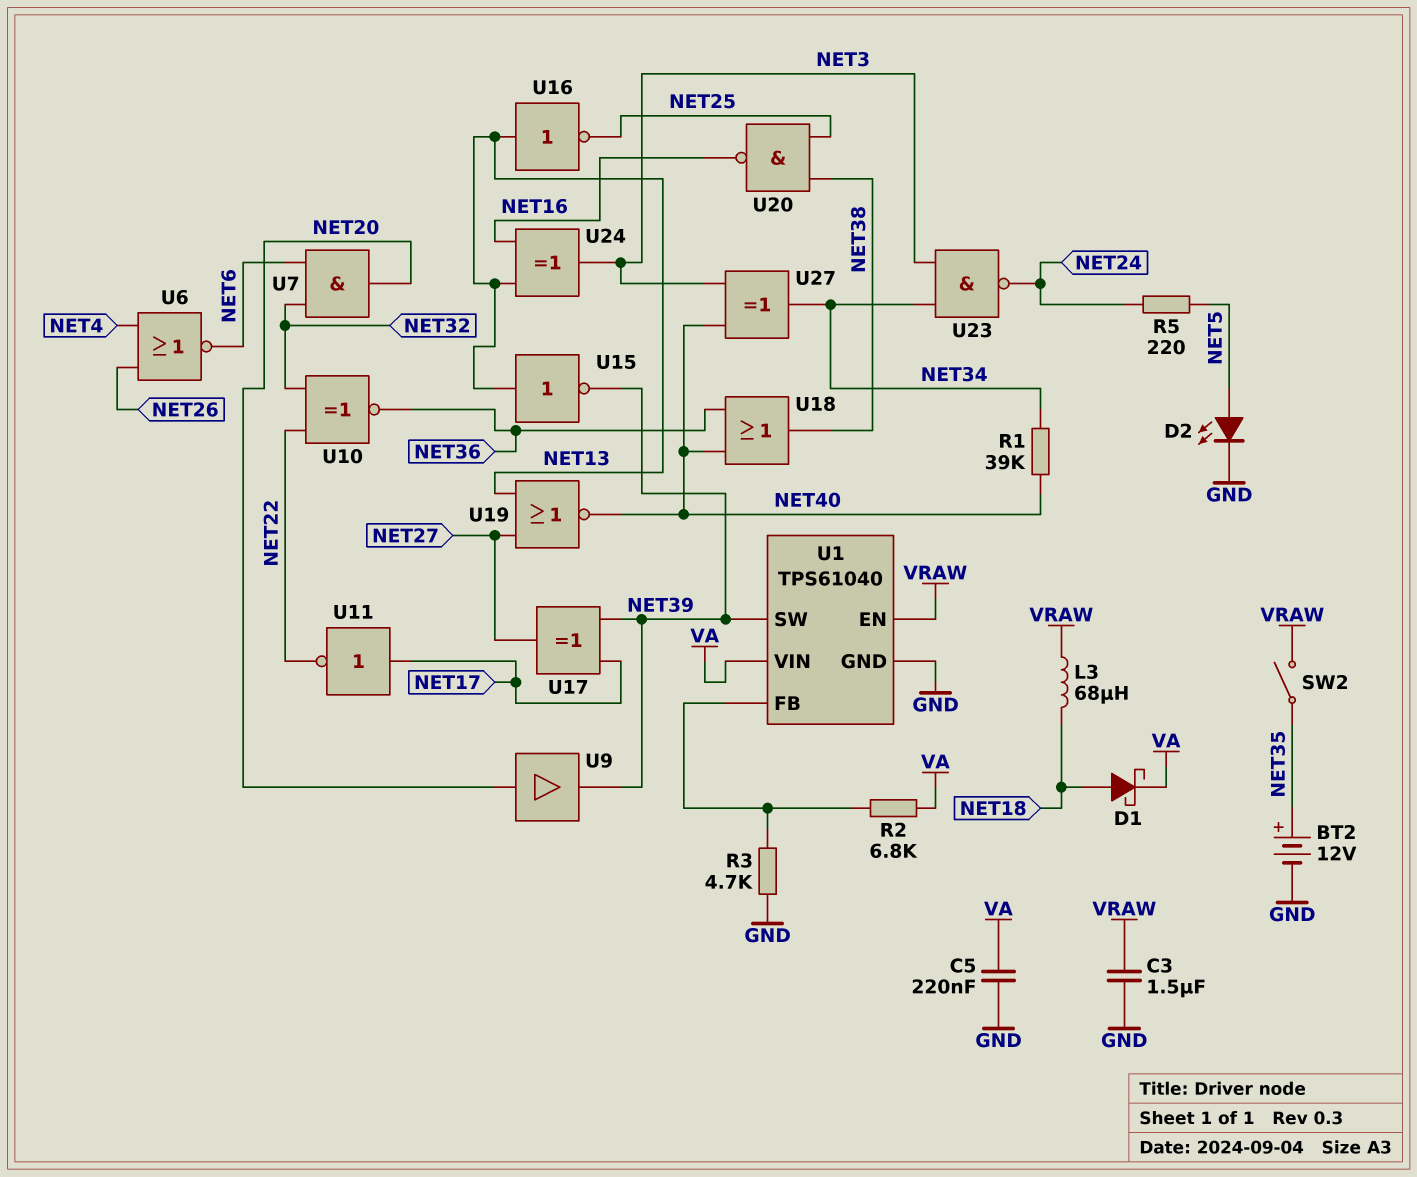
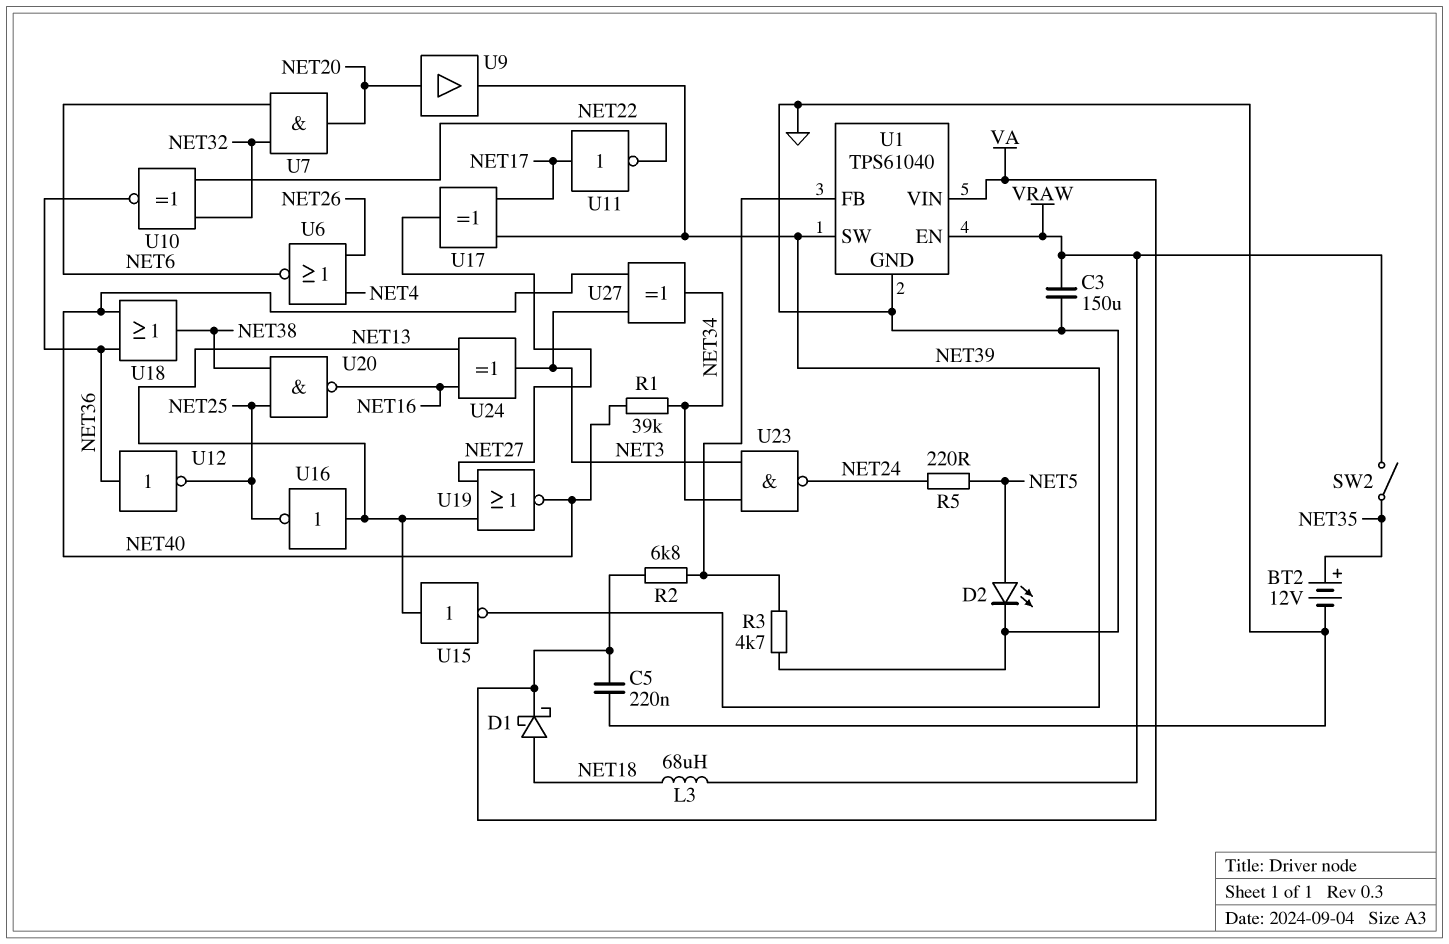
C3: 1.5uF (GND, VRAW) -> 150uF (GND, VRAW)
U12: none -> NOT (in NET36, out NET25)

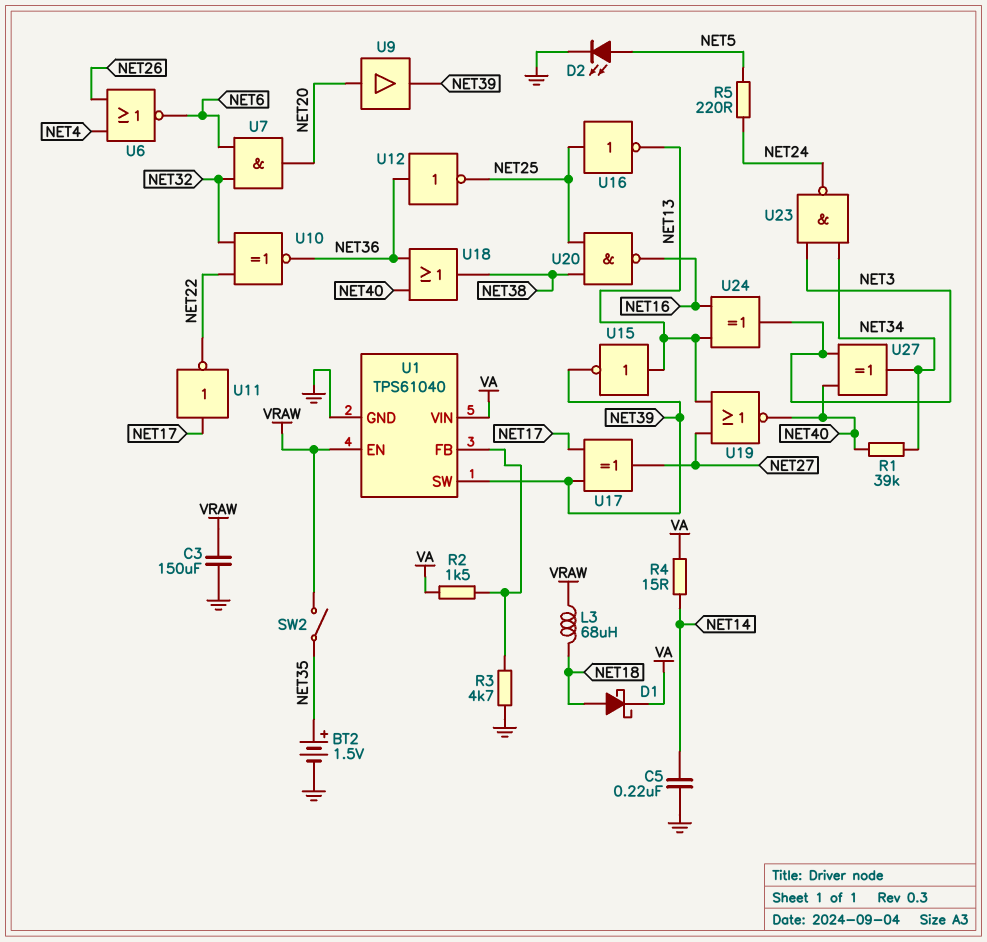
BT2: 12V (plus NET35, minus GND) -> 1.5V (plus NET35, minus GND)
C5: 220nF (GND, VA) -> 220nF (GND, NET14)
R2: 6.8k (U1/FB, VA) -> 1.5k (U1/FB, VA)
R4: none -> 15 (NET14, VA)
U16: NOT (in NET13, out NET25) -> NOT (in NET25, out NET13)

